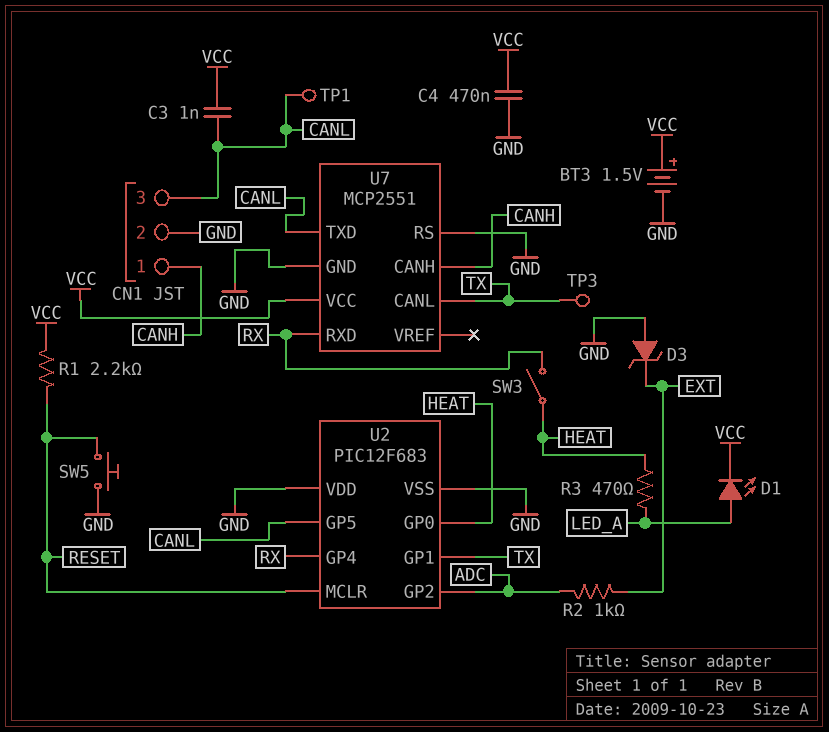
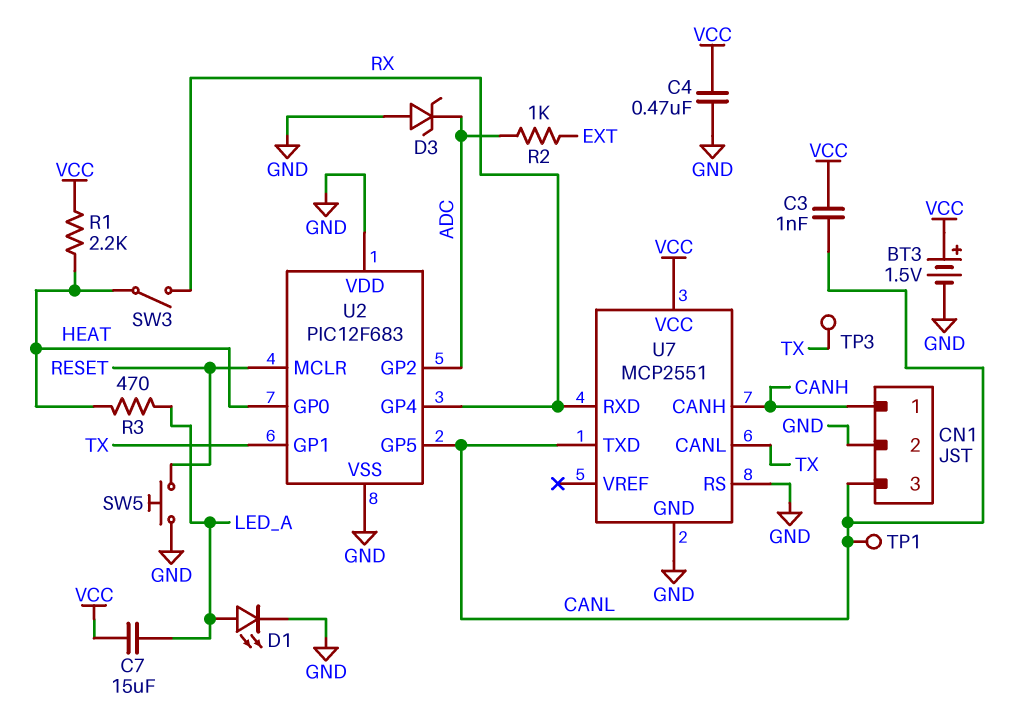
C7: none -> 15uF (LED_A, VCC)
D1: LED (A LED_A, K VCC) -> LED (A LED_A, K GND)
D3: zener (A GND, K EXT) -> zener (A GND, K ADC)
R1: 2.2k (RESET, VCC) -> 2.2k (HEAT, VCC)

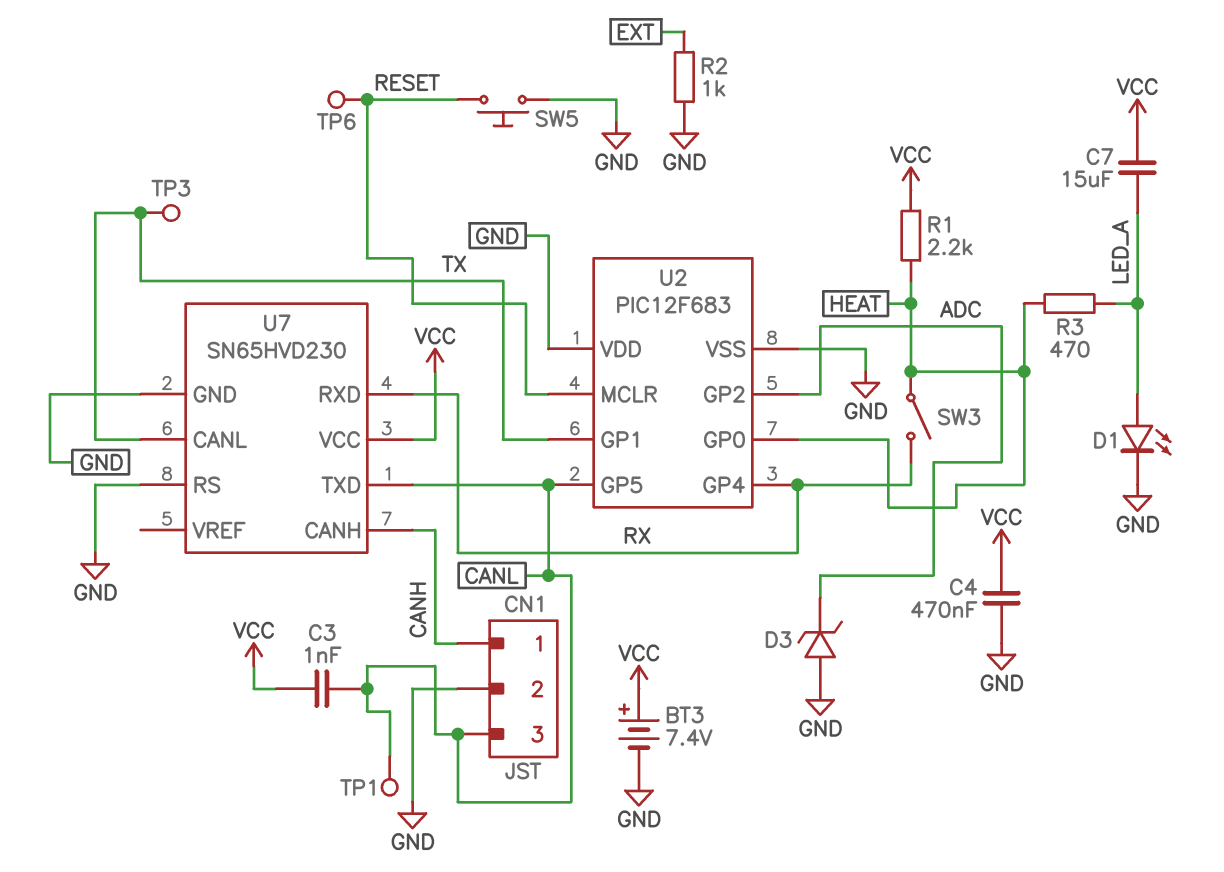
BT3: 1.5V (plus VCC, minus GND) -> 7.4V (plus VCC, minus GND)
R2: 1k (ADC, EXT) -> 1k (EXT, GND)
TP6: none -> test point (RESET)
U7: MCP2551 -> SN65HVD230

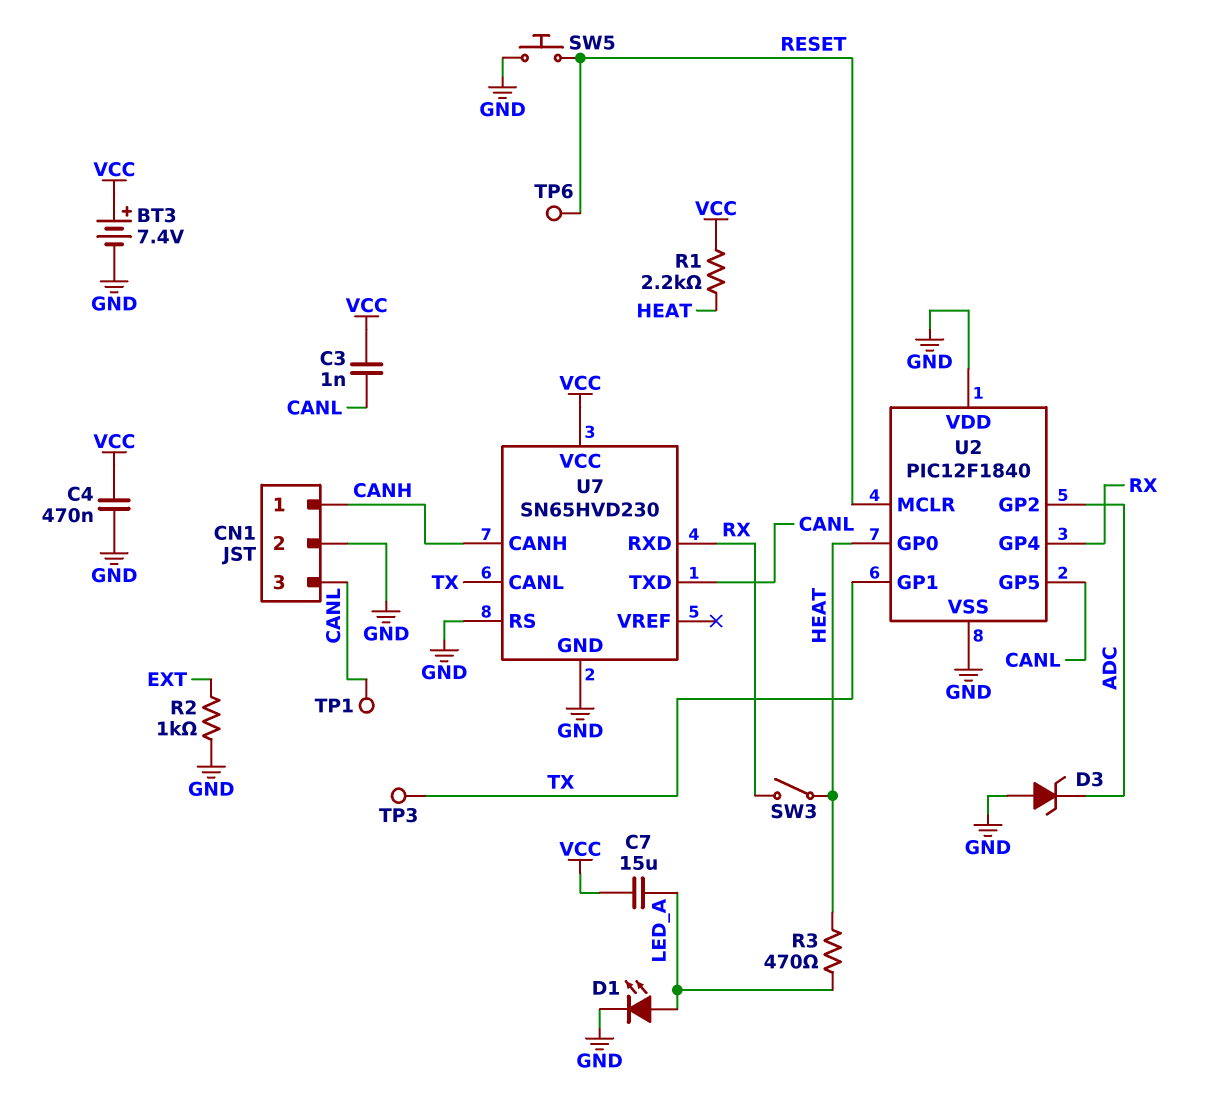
U2: PIC12F683 -> PIC12F1840

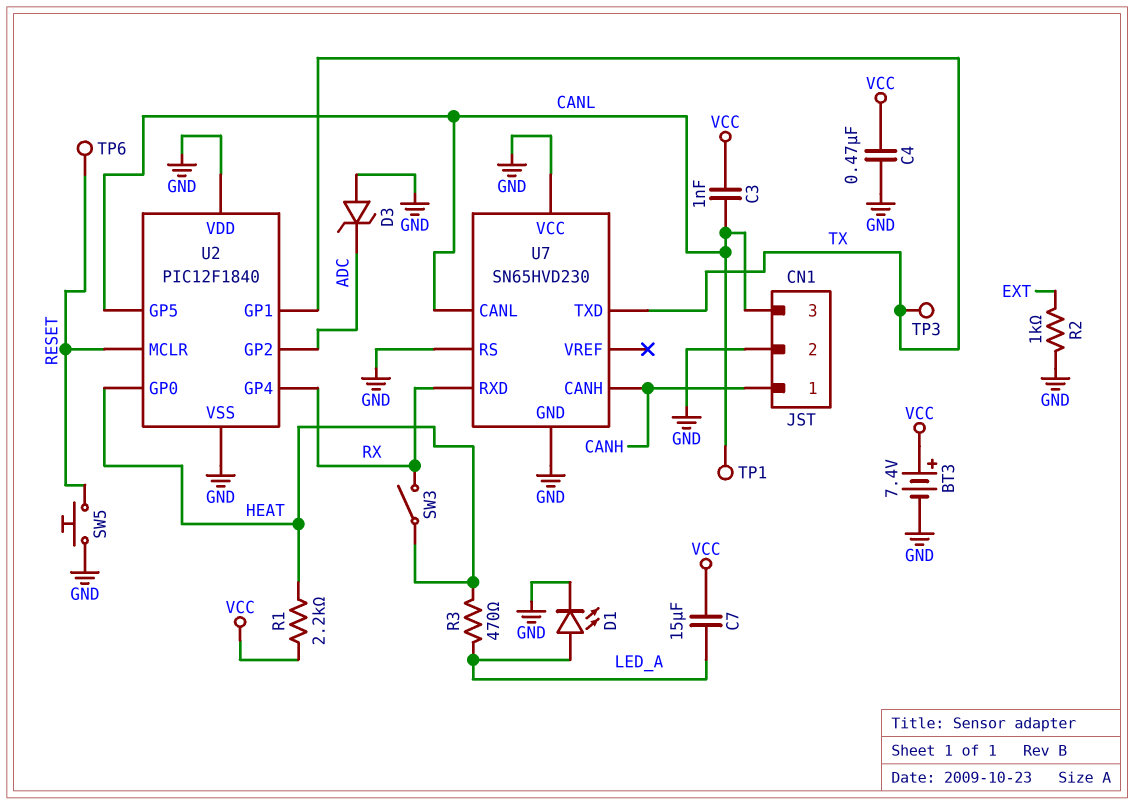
U7 pin CANL: TX -> CANL
U7 pin TXD: CANL -> TX
U7 pin VCC: VCC -> GND

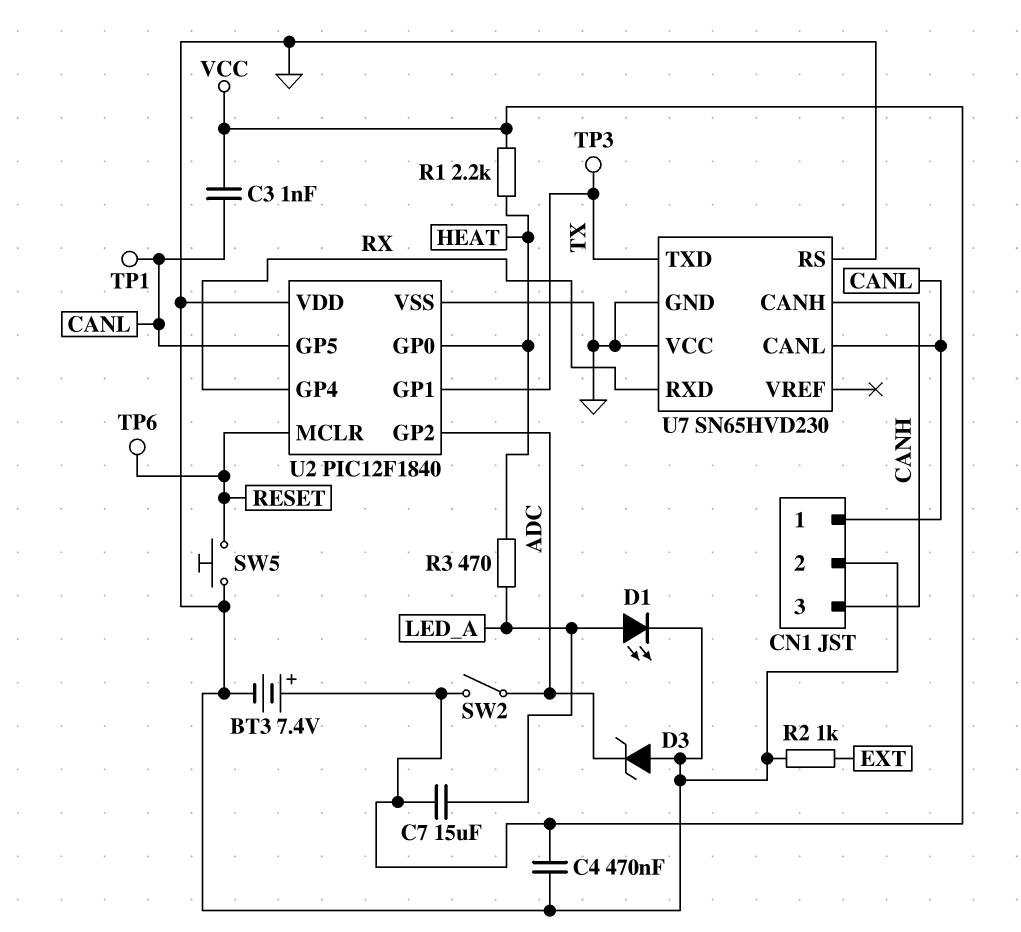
CN1 pin 1: CANH -> CANL
CN1 pin 3: CANL -> CANH
SW2: none -> switch (ADC, VCC)
SW3: switch (HEAT, RX) -> none

